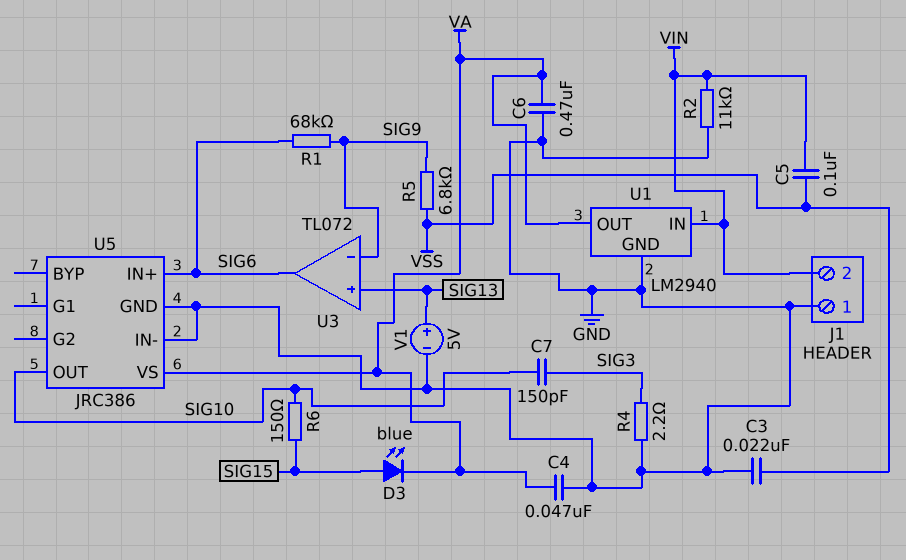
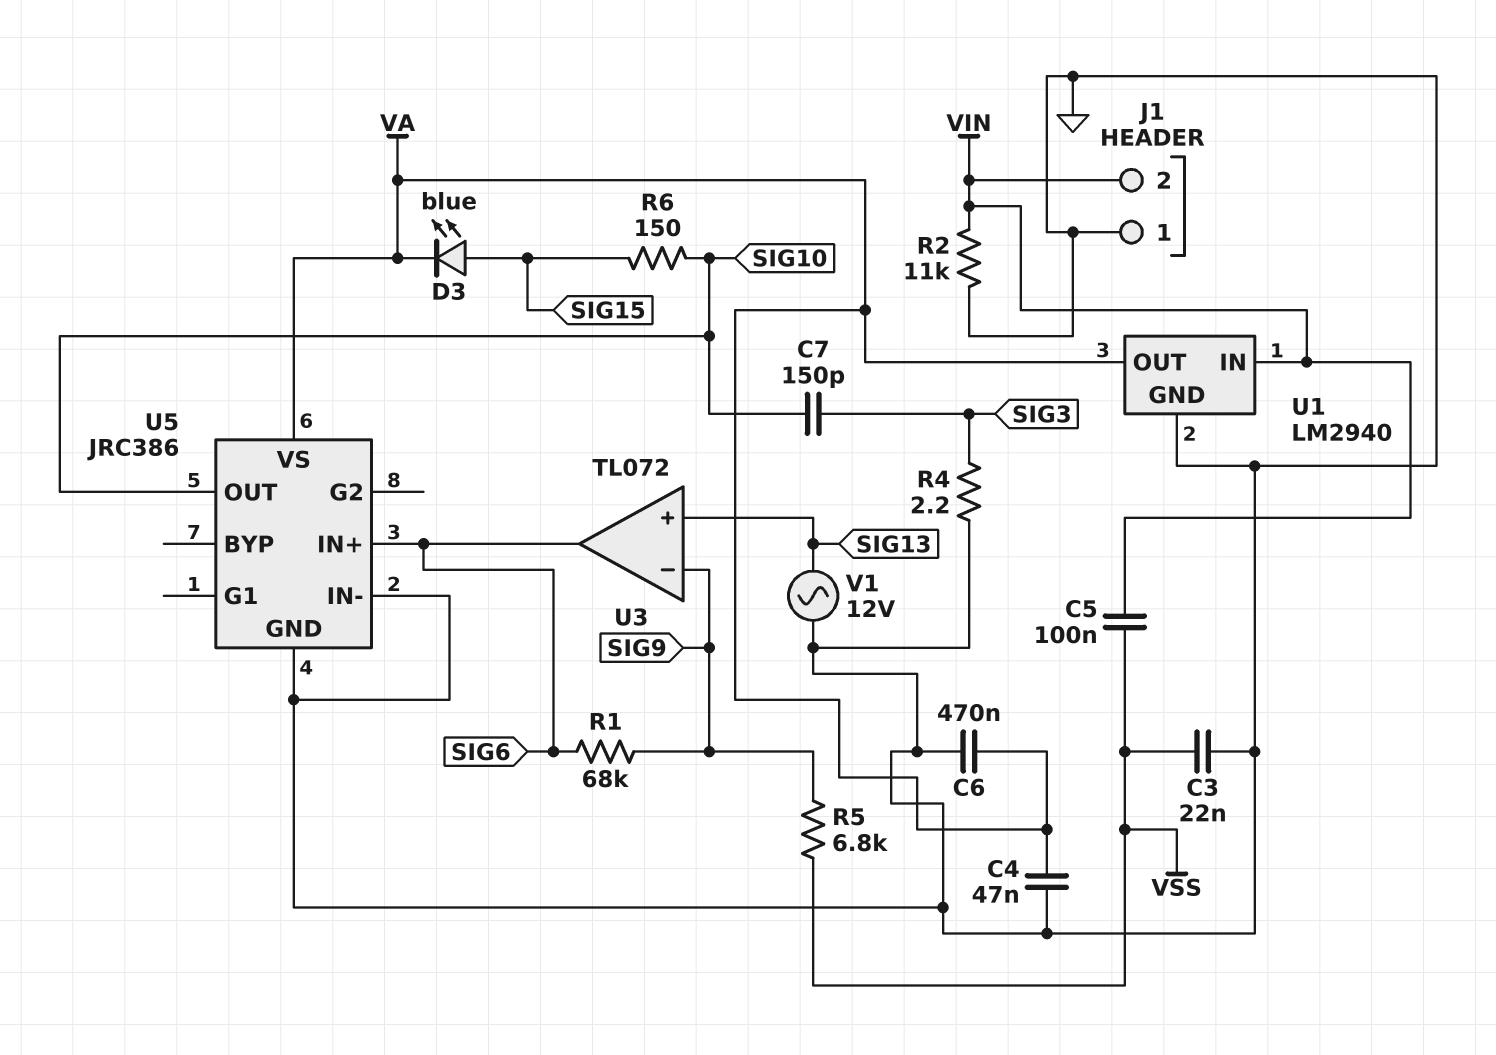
V1: 5V (plus SIG13, minus GND) -> AC 12V (GND, SIG13)

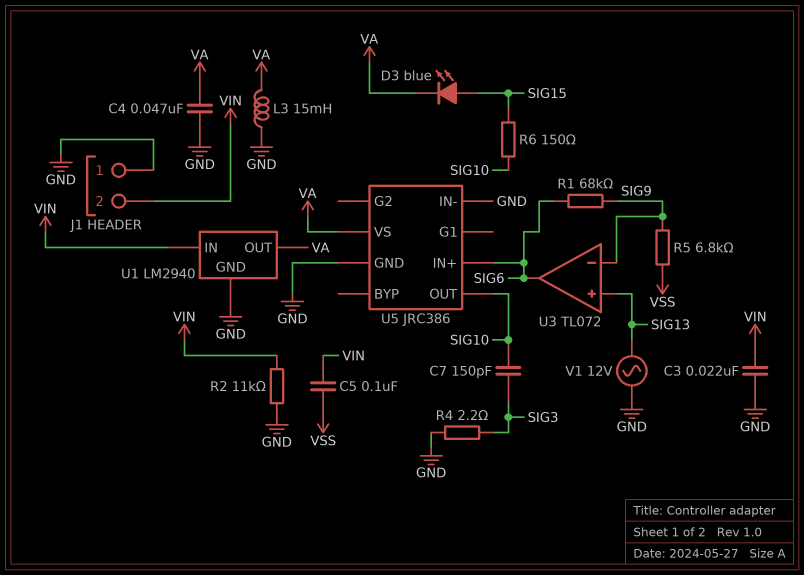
C3: 22nF (GND, VSS) -> 22nF (GND, VIN)
C6: 470nF (GND, VA) -> none
L3: none -> 15mH (GND, VA)

